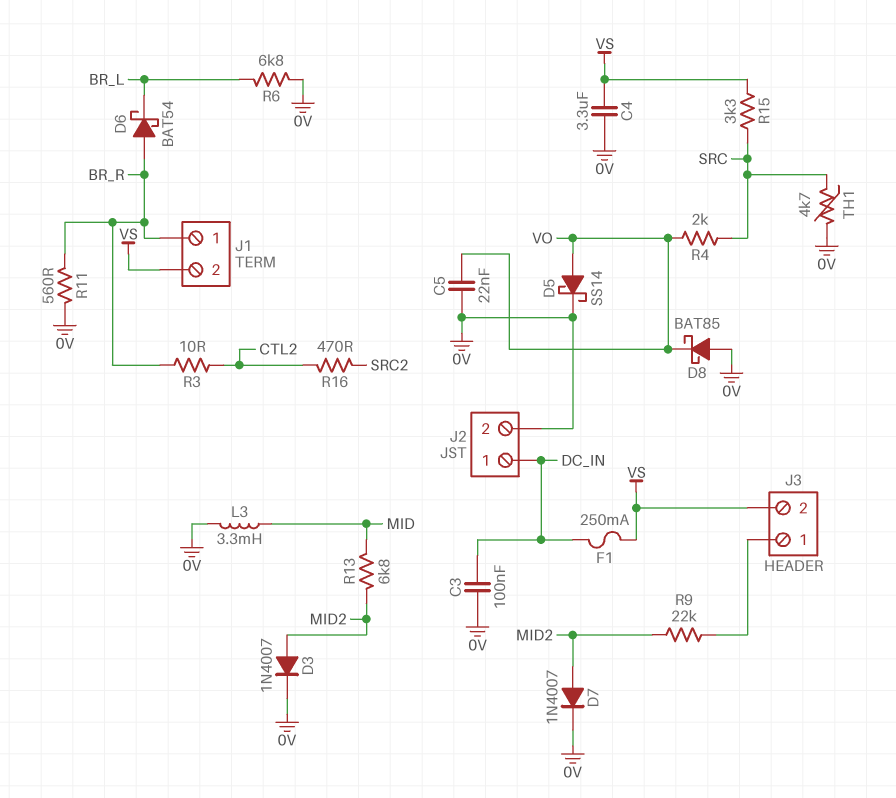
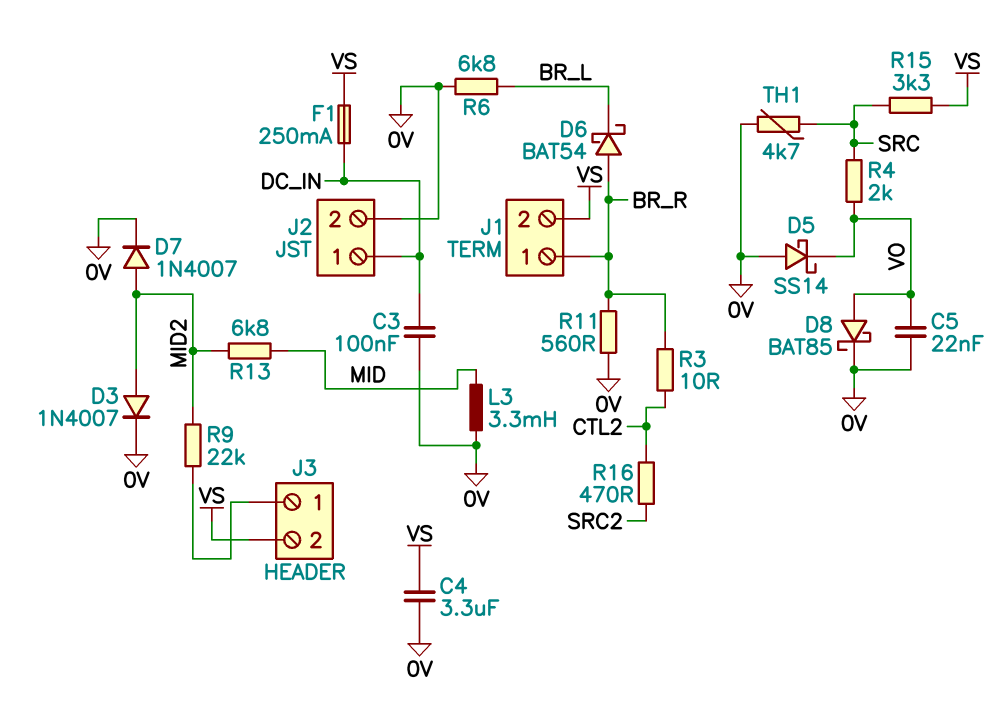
D5: schottky SS14 (A VO, K 0V) -> schottky SS14 (A 0V, K VO)
D8: schottky BAT85 (A 0V, K VO) -> schottky BAT85 (A VO, K 0V)

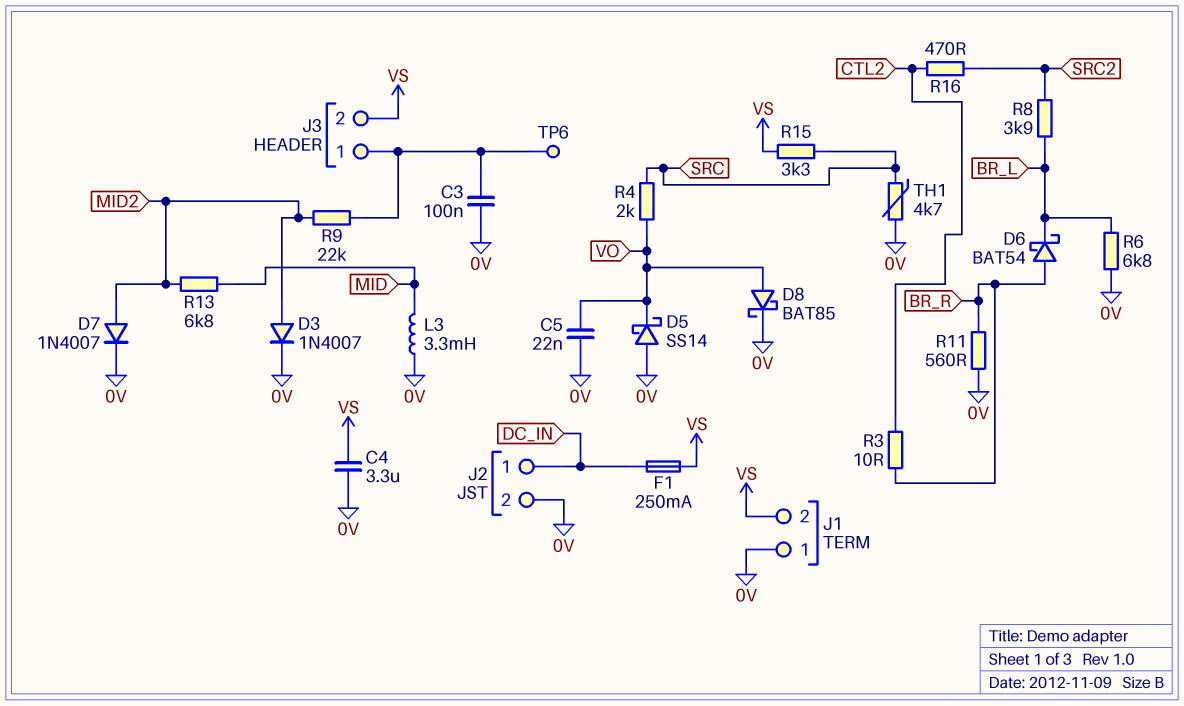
C3: 100nF (0V, DC_IN) -> 100nF (0V, J3/1)
J1 pin 1: BR_R -> 0V
R8: none -> 3.9k (BR_L, SRC2)
TP6: none -> test point (J3/1)

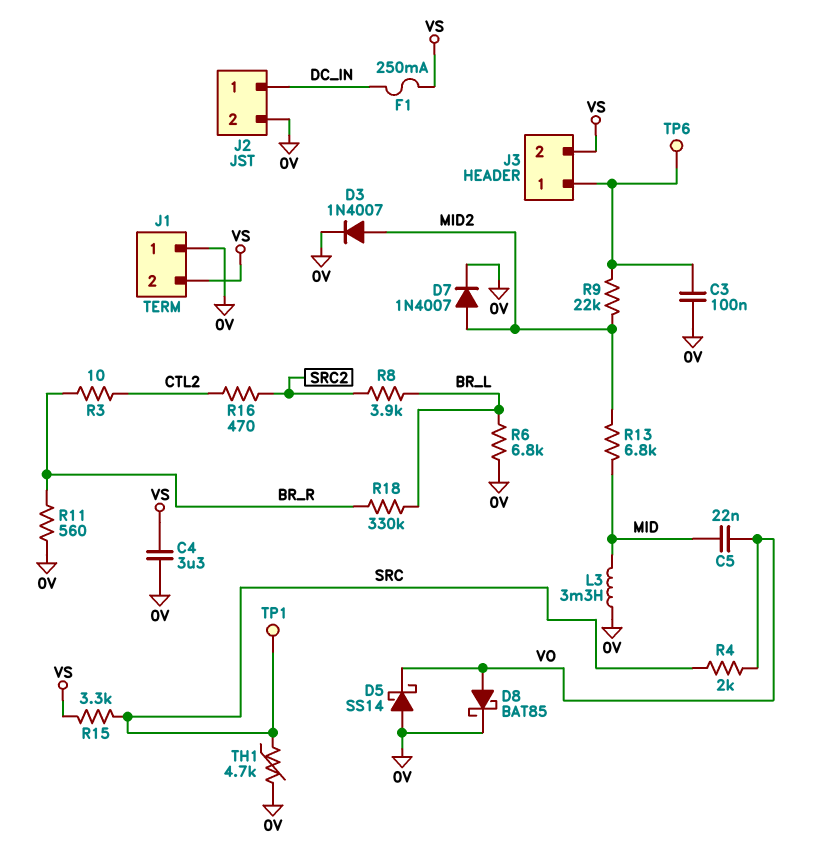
C5: 22nF (0V, VO) -> 22nF (MID, VO)
D6: schottky BAT54 (A BR_R, K BR_L) -> none
R18: none -> 330k (BR_L, BR_R)
TP1: none -> test point (SRC)

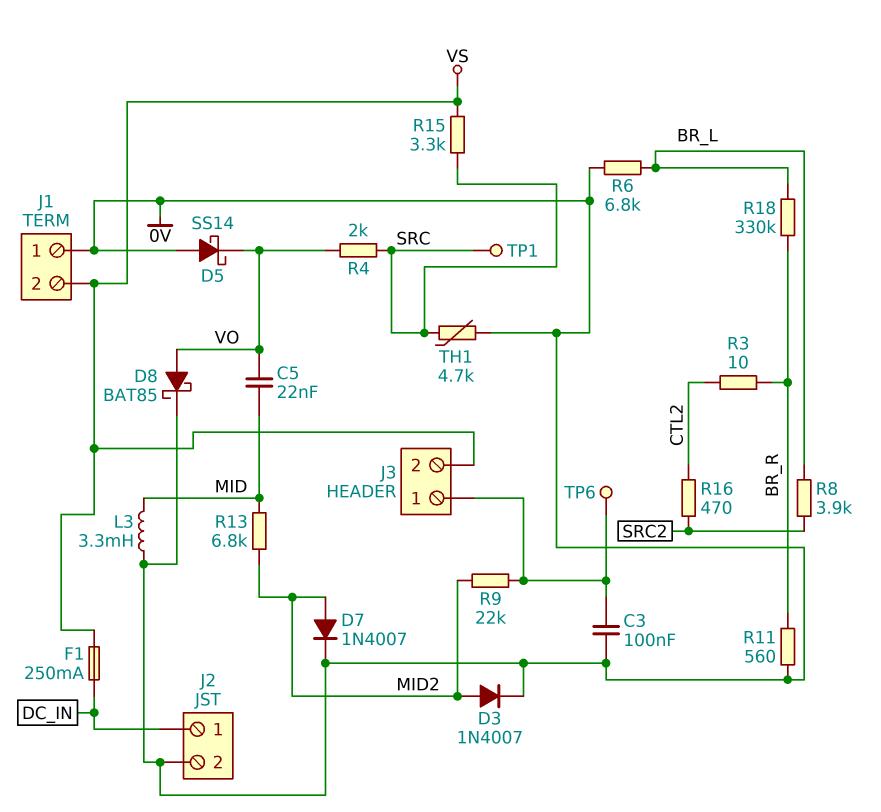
C4: 3.3uF (0V, VS) -> none

